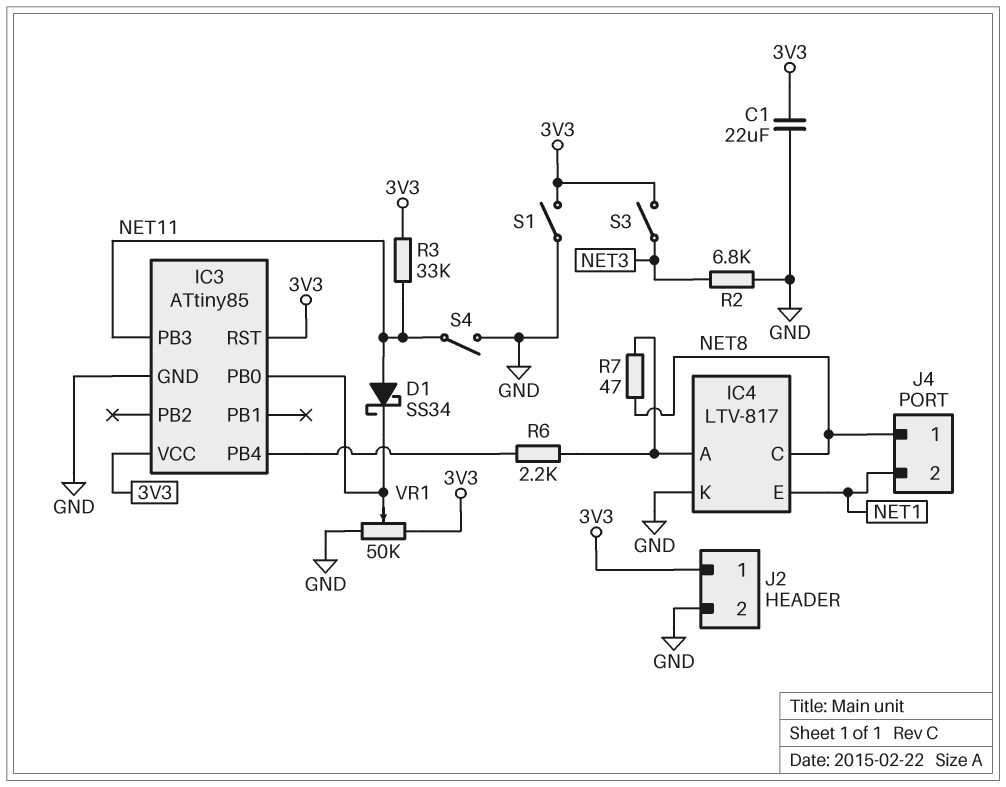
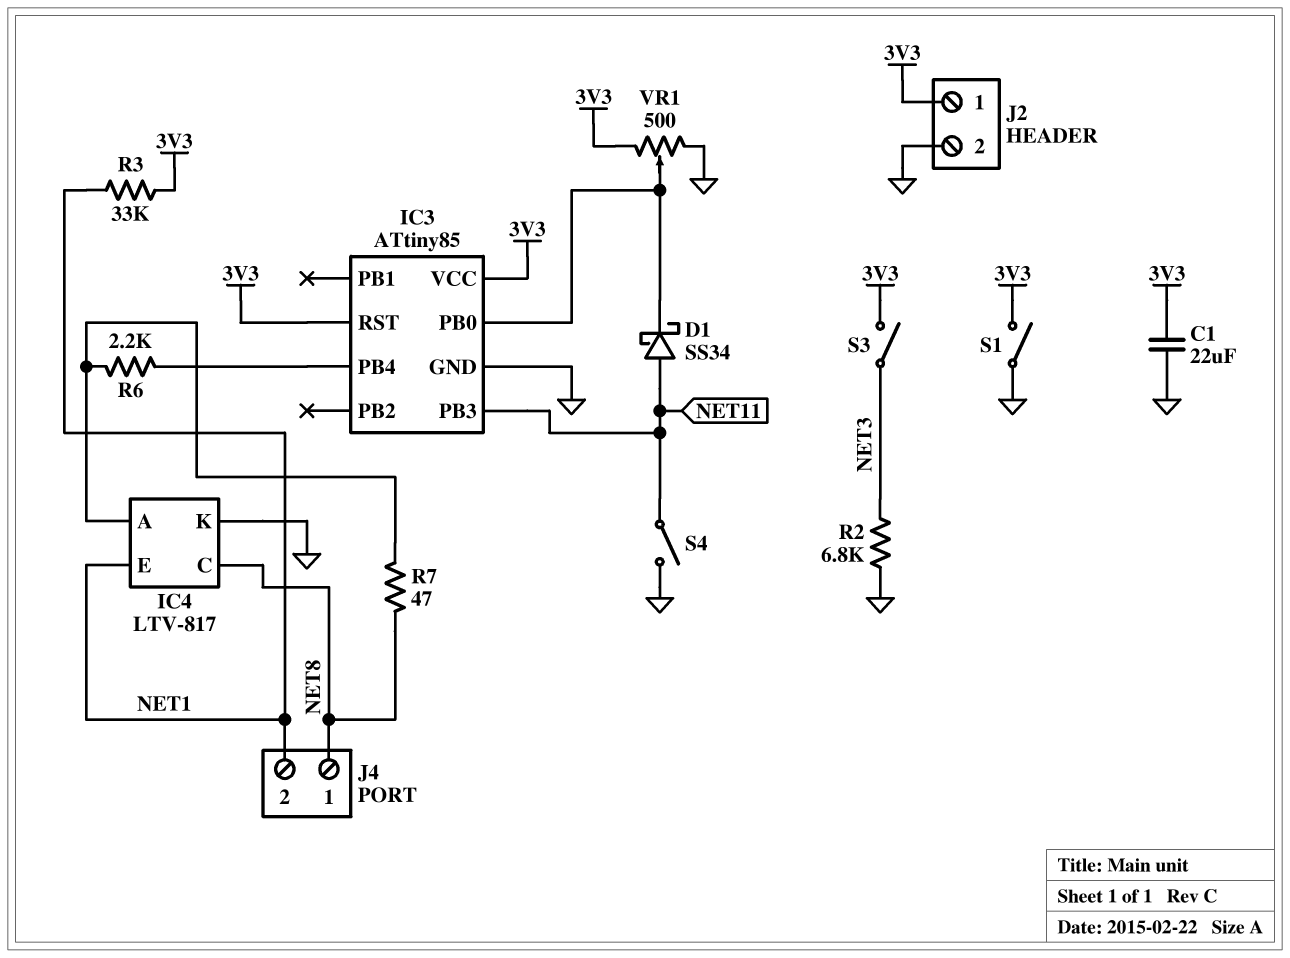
R3: 33k (3V3, NET11) -> 33k (3V3, NET1)
VR1: 50k (3V3, GND, wiper IC3/PB0) -> 500 (3V3, GND, wiper IC3/PB0)

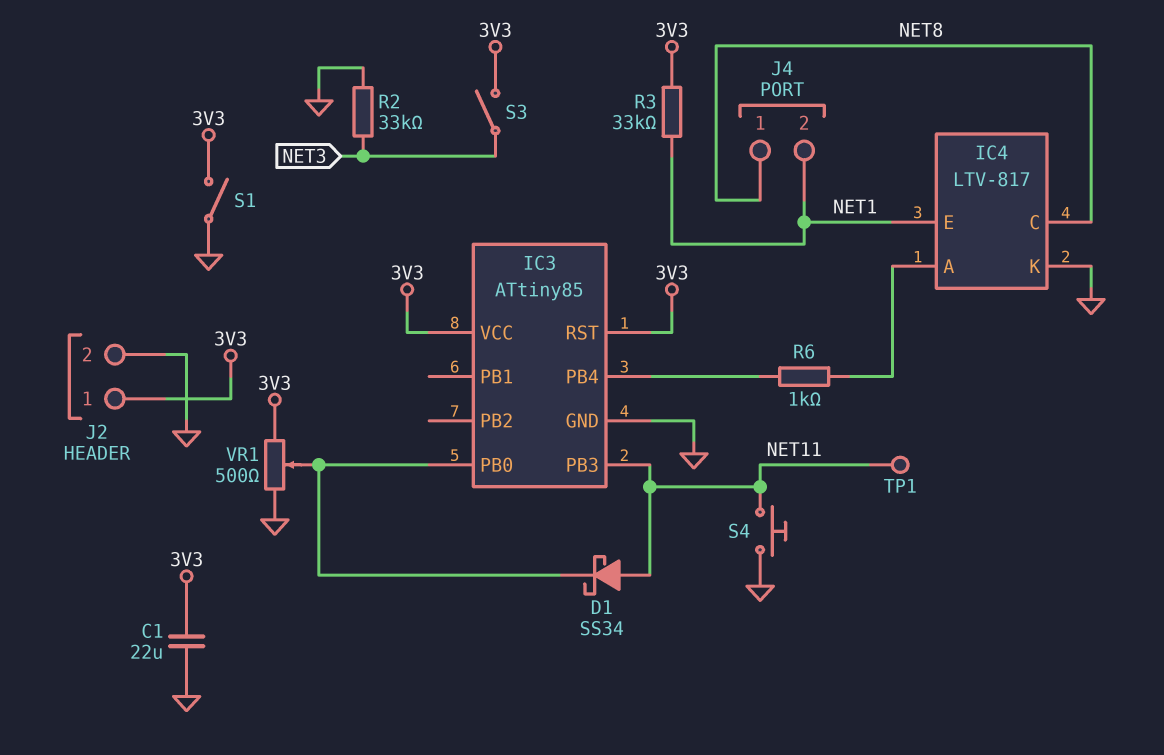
R2: 6.8k (GND, NET3) -> 33k (GND, NET3)
R6: 2.2k (IC3/PB4, IC4/A) -> 1k (IC3/PB4, IC4/A)
R7: 47 (IC4/A, NET8) -> none
S4: switch (GND, NET11) -> button (GND, NET11)
TP1: none -> test point (NET11)

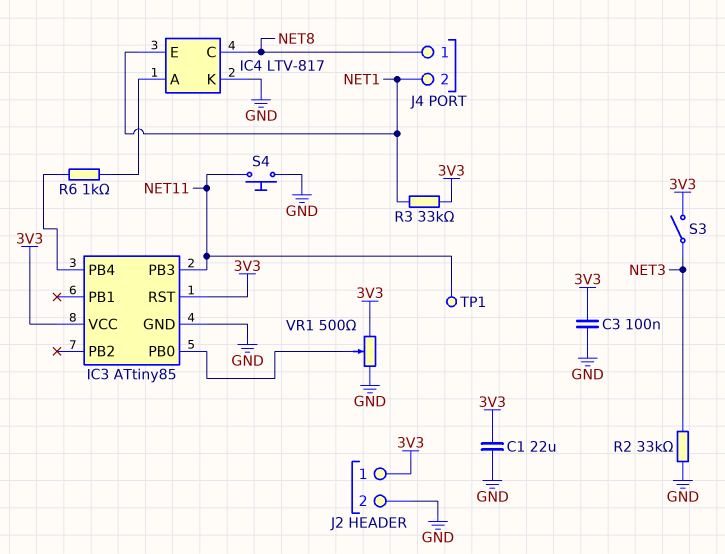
C3: none -> 100nF (3V3, GND)
D1: schottky SS34 (A NET11, K IC3/PB0) -> none
S1: switch (3V3, GND) -> none

